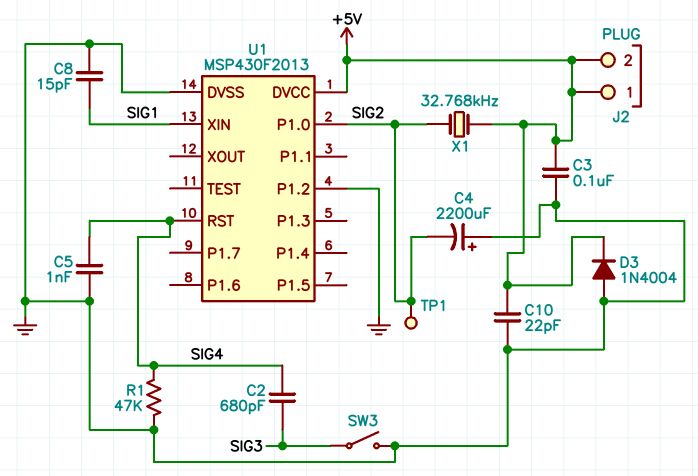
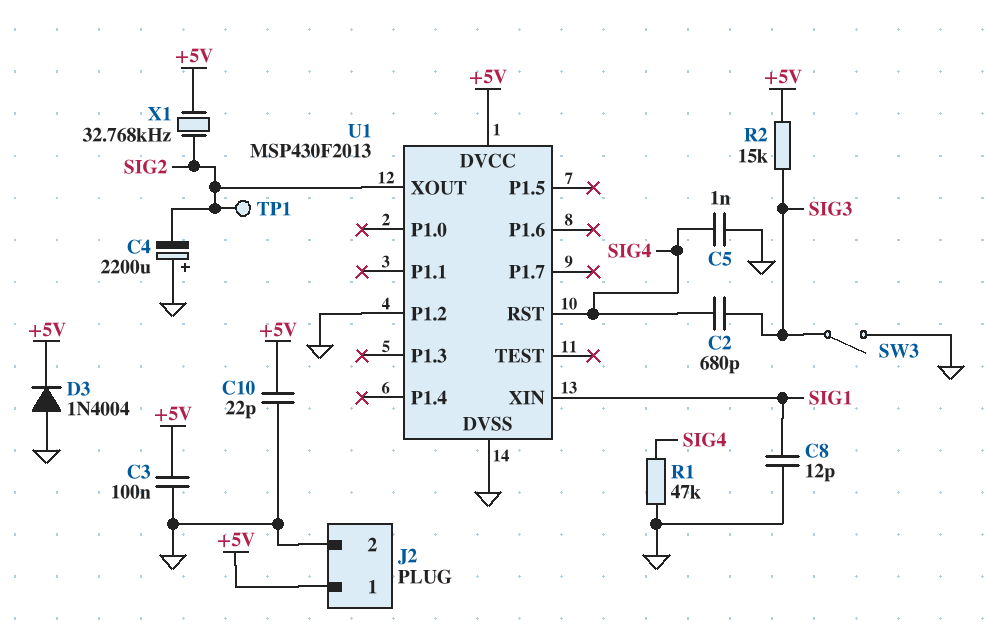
C8: 15pF (GND, SIG1) -> 12pF (GND, SIG1)
J2 pin 2: +5V -> GND
R2: none -> 15k (+5V, SIG3)
U1 pin P1.0: SIG2 -> none
U1 pin XOUT: none -> SIG2

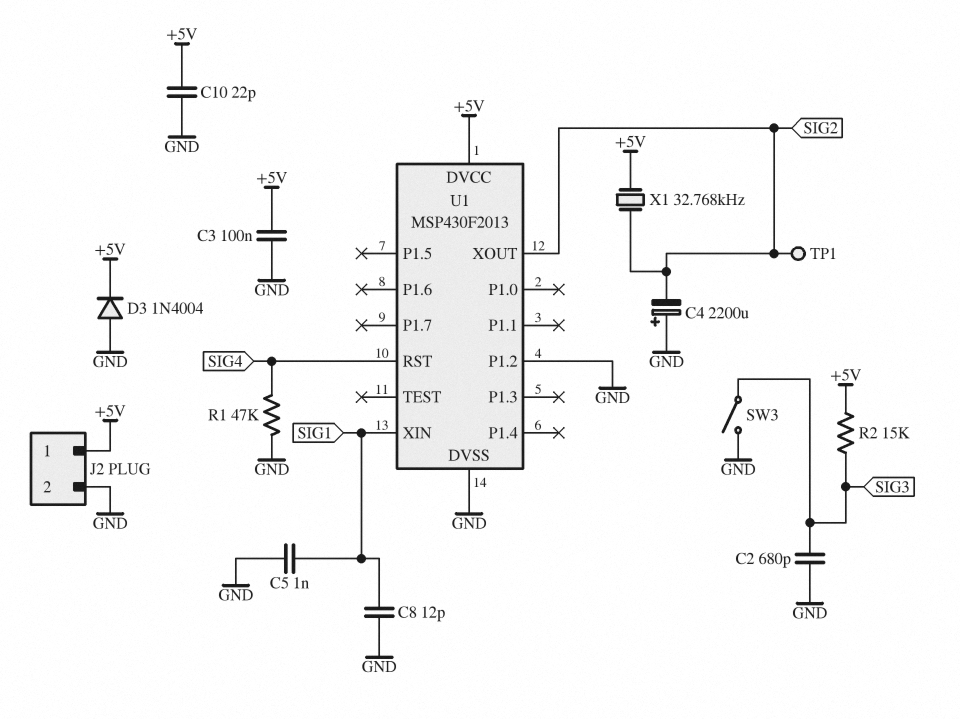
C2: 680pF (SIG3, SIG4) -> 680pF (GND, SIG3)
C5: 1nF (GND, SIG4) -> 1nF (GND, SIG1)

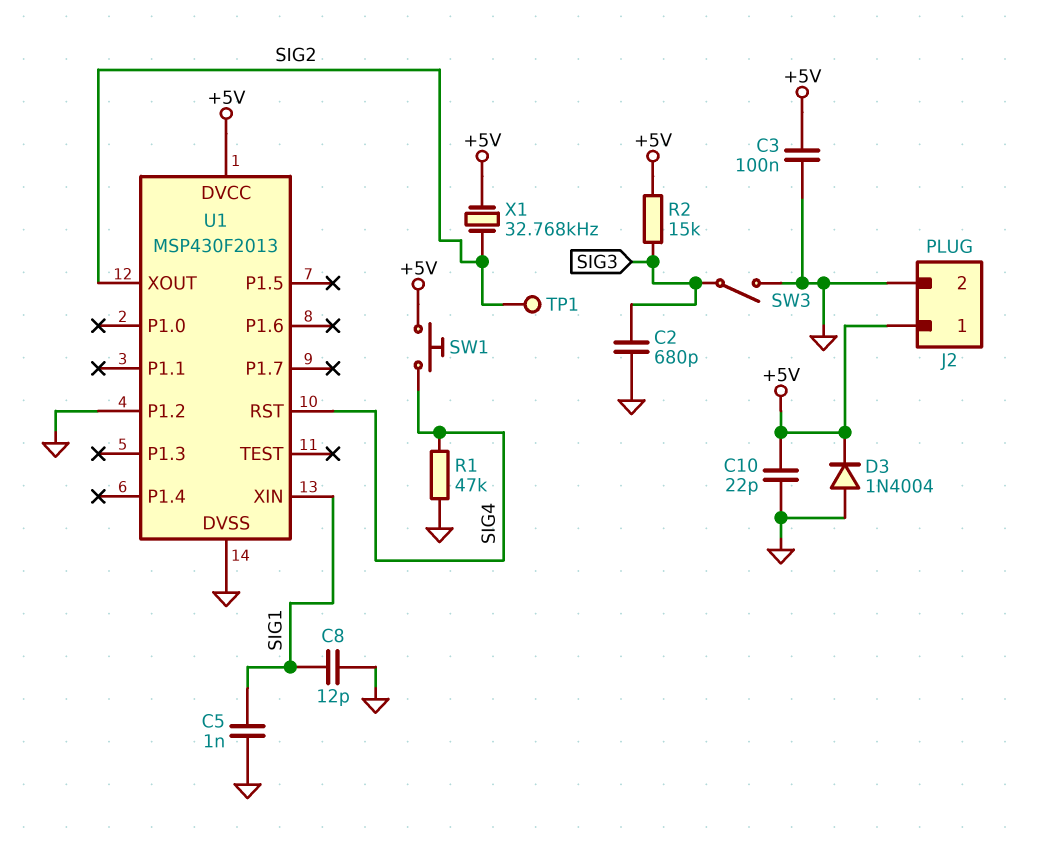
C4: 2200uF (plus GND, minus SIG2) -> none
SW1: none -> button (+5V, SIG4)

